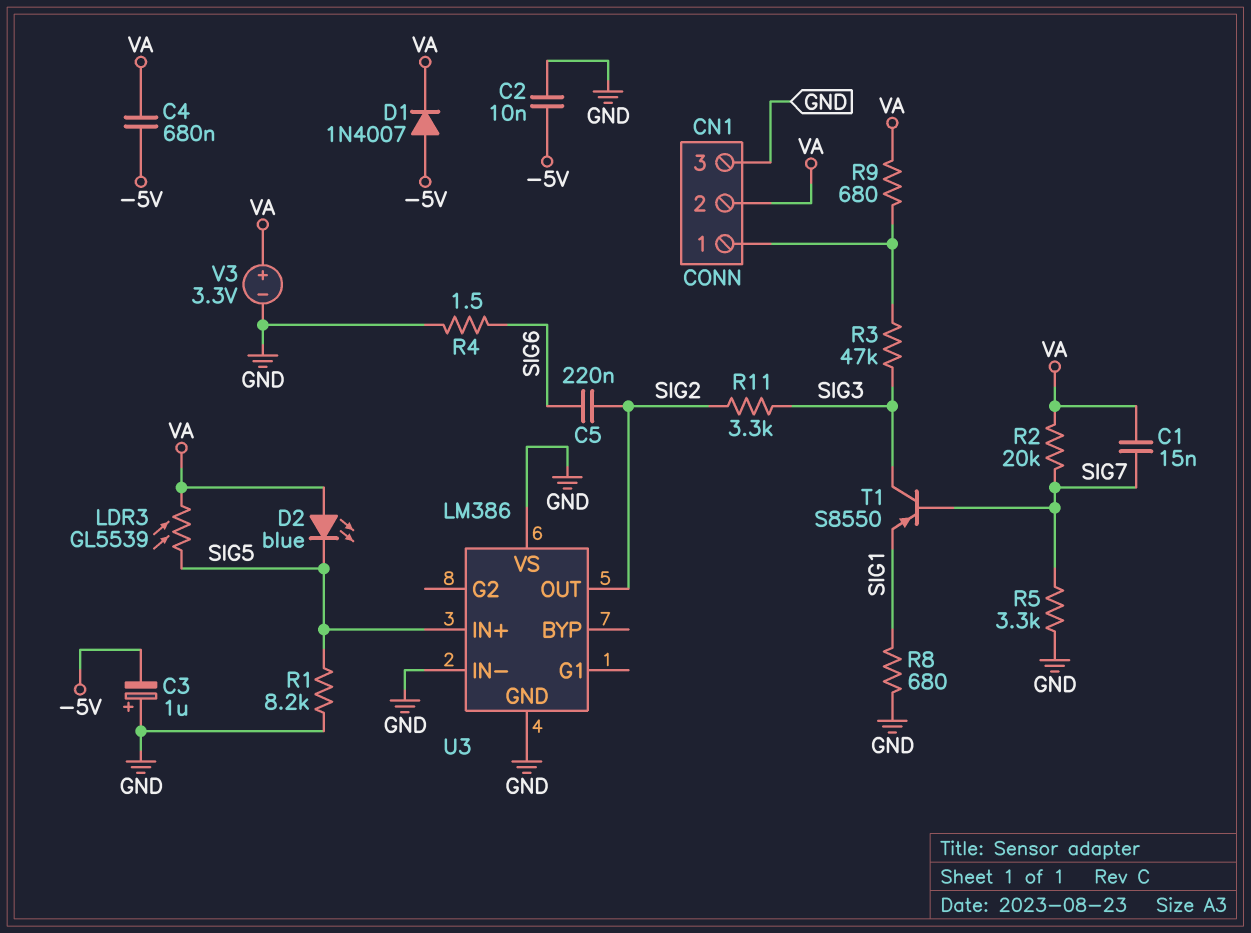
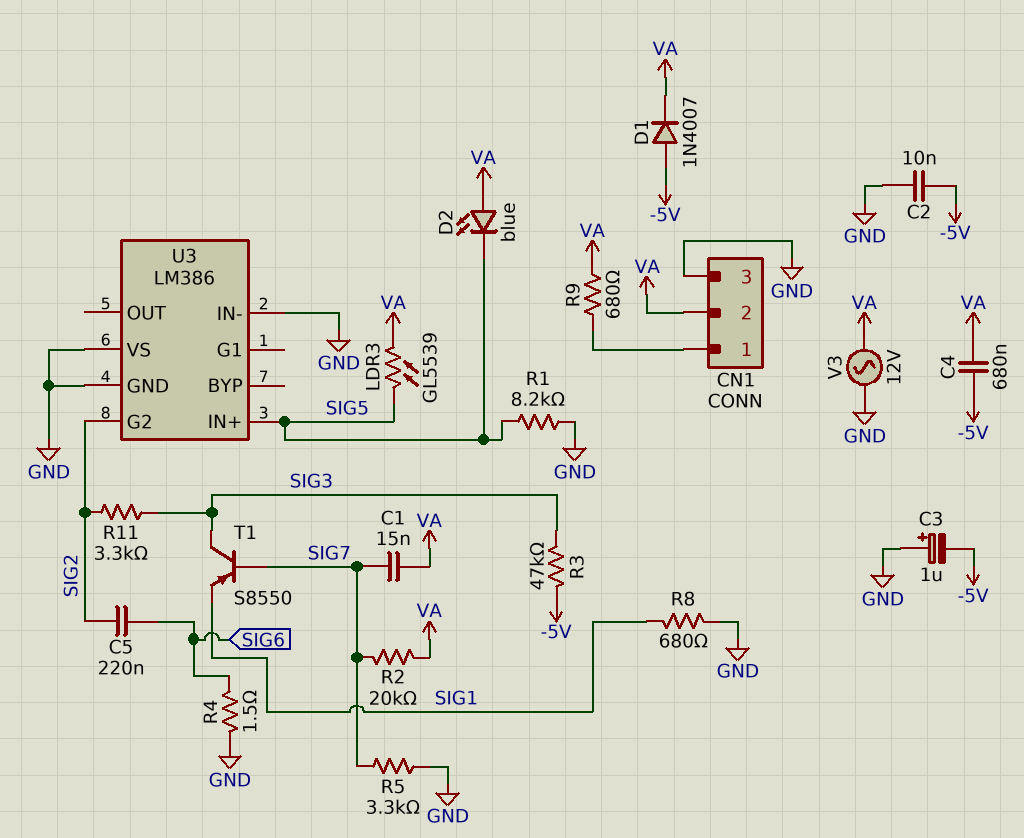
R3: 47k (CN1/1, SIG3) -> 47k (-5V, SIG3)
U3 pin G2: none -> SIG2
U3 pin OUT: SIG2 -> none
V3: 3.3V (plus VA, minus GND) -> AC 12V (GND, VA)

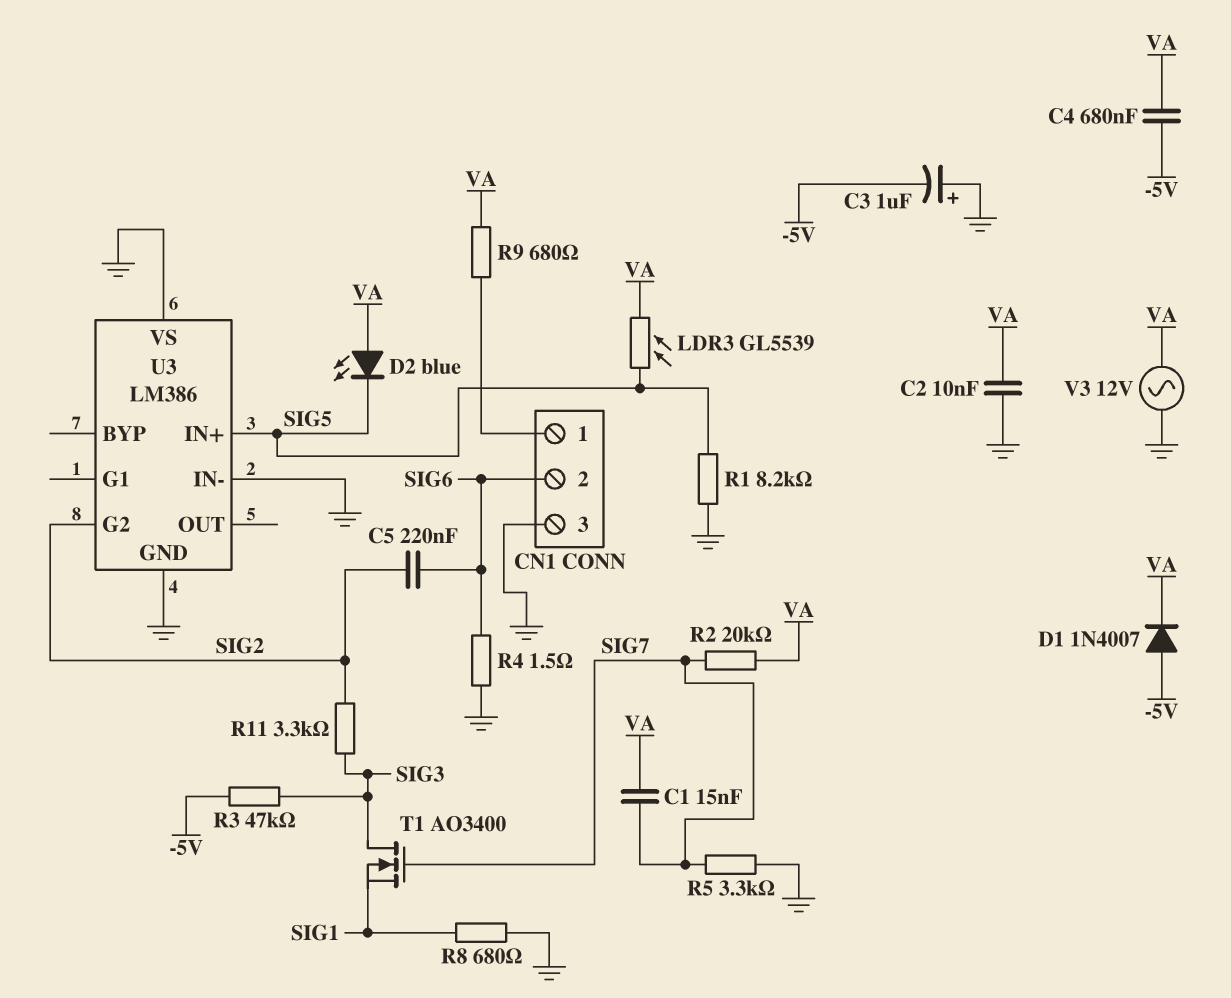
C2: 10nF (-5V, GND) -> 10nF (GND, VA)
CN1 pin 2: VA -> SIG6
T1: PNP S8550 (B SIG7, C SIG3, E SIG1) -> NMOS AO3400 (G SIG7, D SIG3, S SIG1)

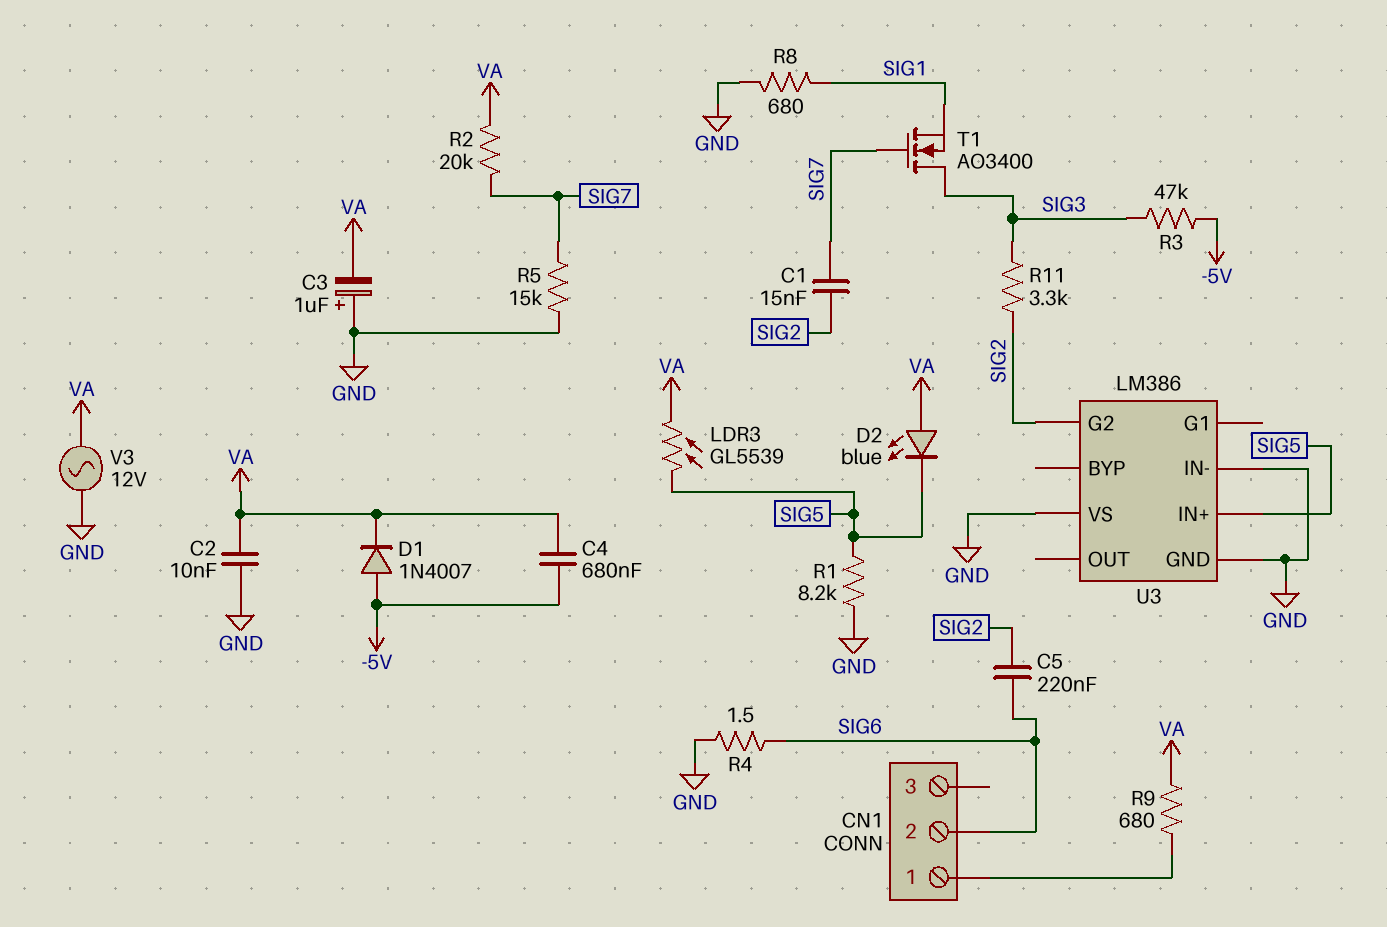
C1: 15nF (SIG7, VA) -> 15nF (SIG2, SIG7)
C3: 1uF (plus GND, minus -5V) -> 1uF (plus GND, minus VA)
CN1 pin 3: GND -> none
R5: 3.3k (GND, SIG7) -> 15k (GND, SIG7)

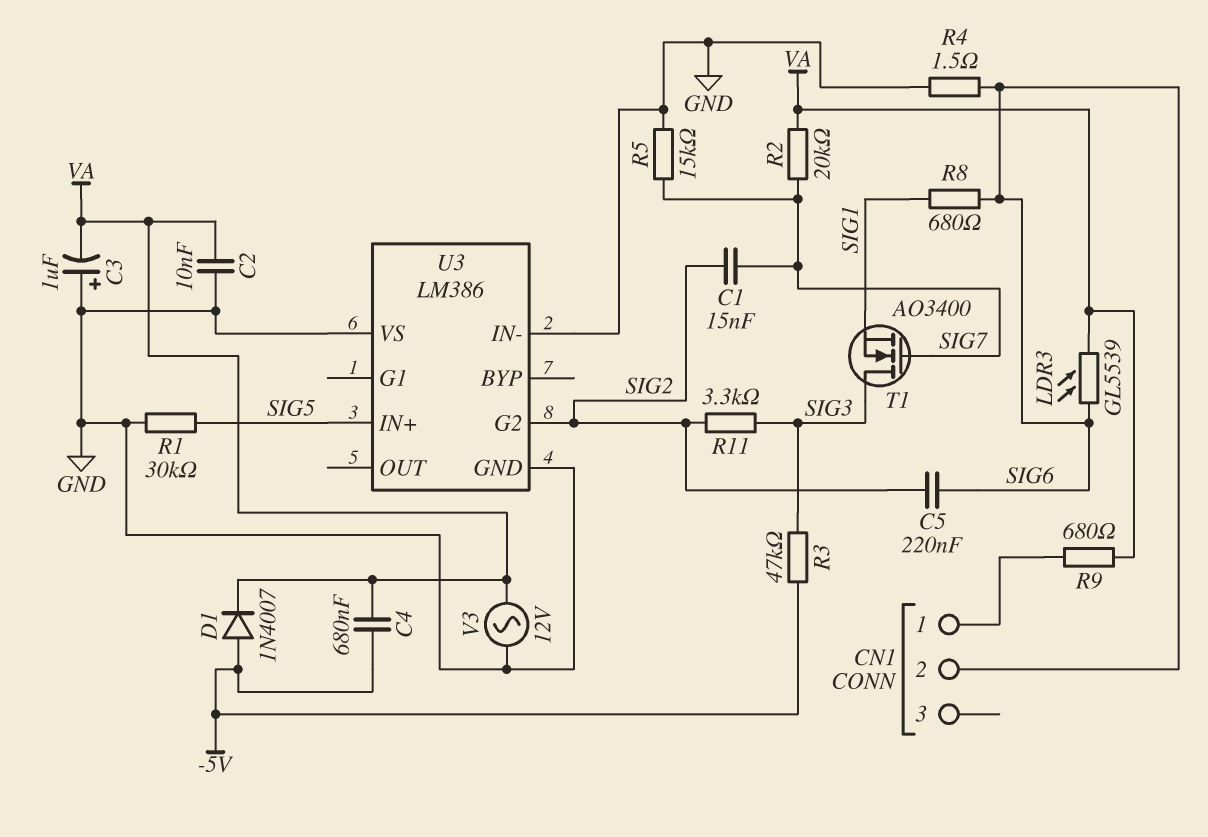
D2: LED blue (A VA, K SIG5) -> none
LDR3: GL5539 (SIG5, VA) -> GL5539 (SIG6, VA)
R1: 8.2k (GND, SIG5) -> 30k (GND, SIG5)
R8: 680 (GND, SIG1) -> 680 (SIG1, SIG6)

